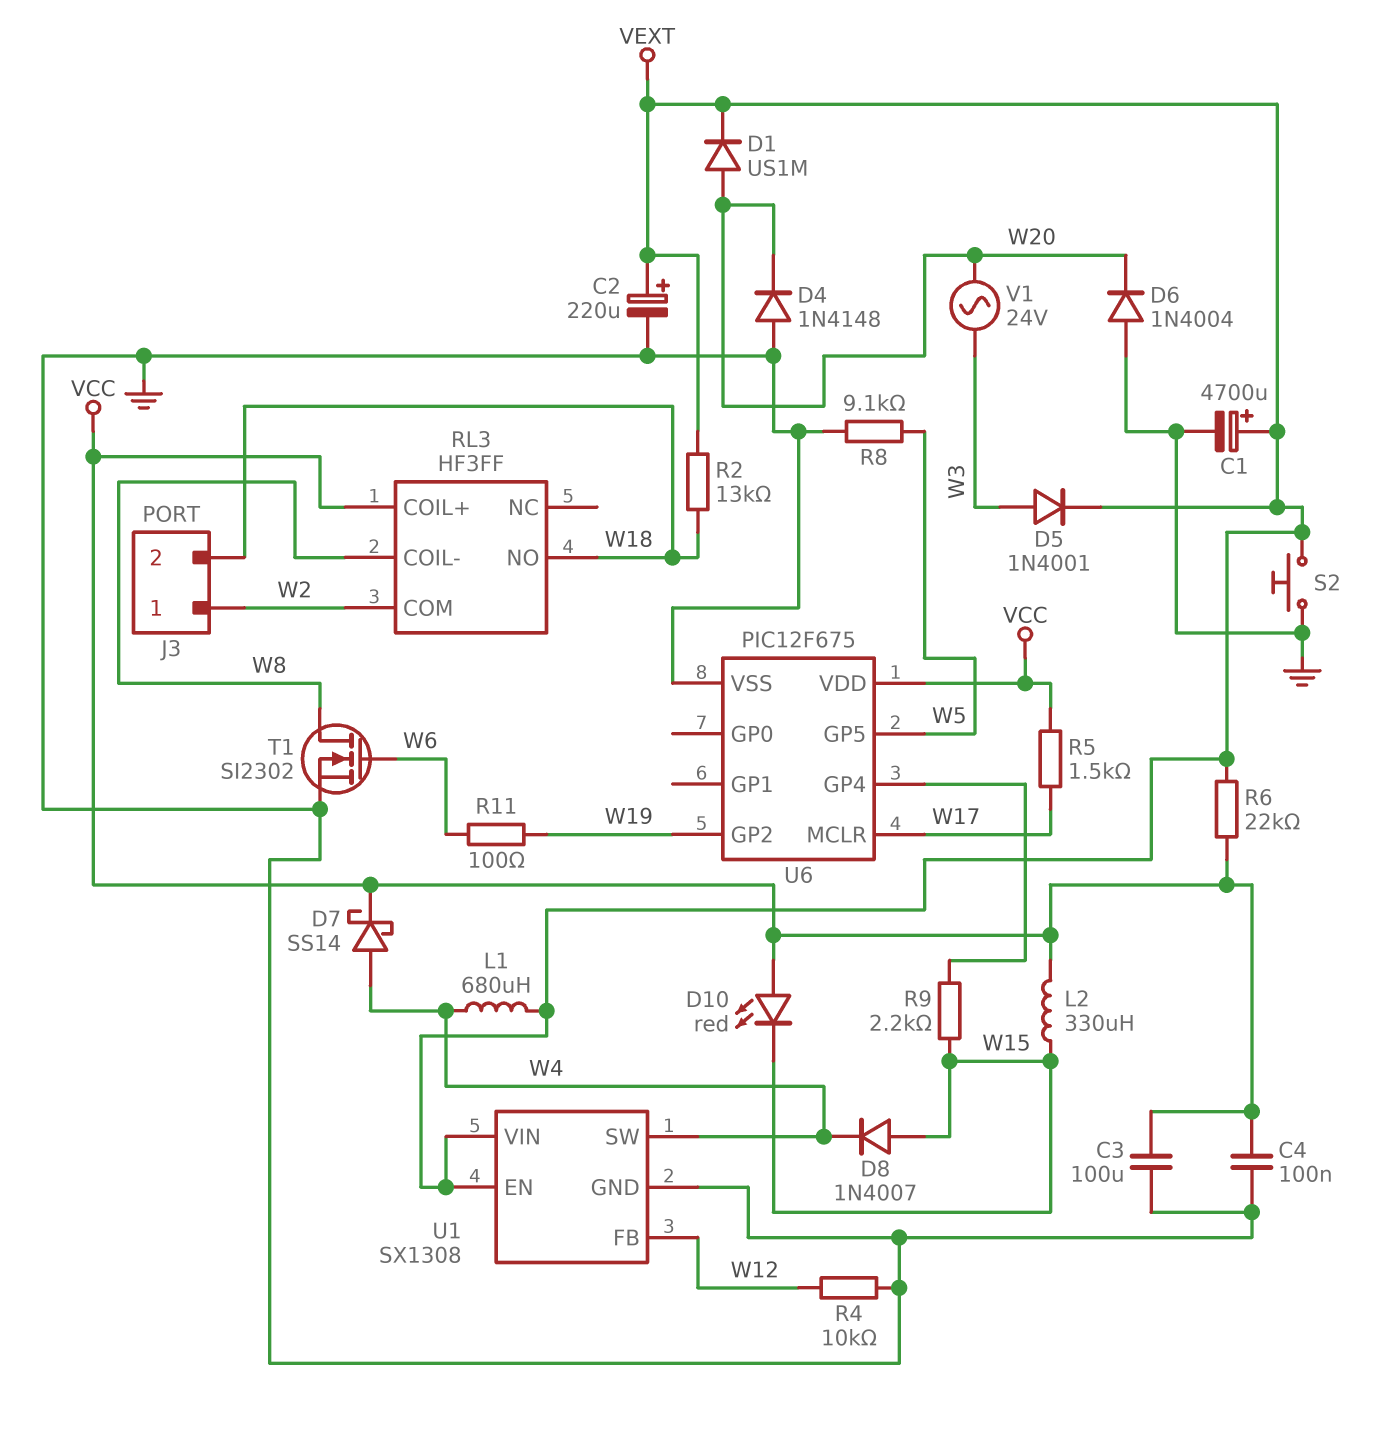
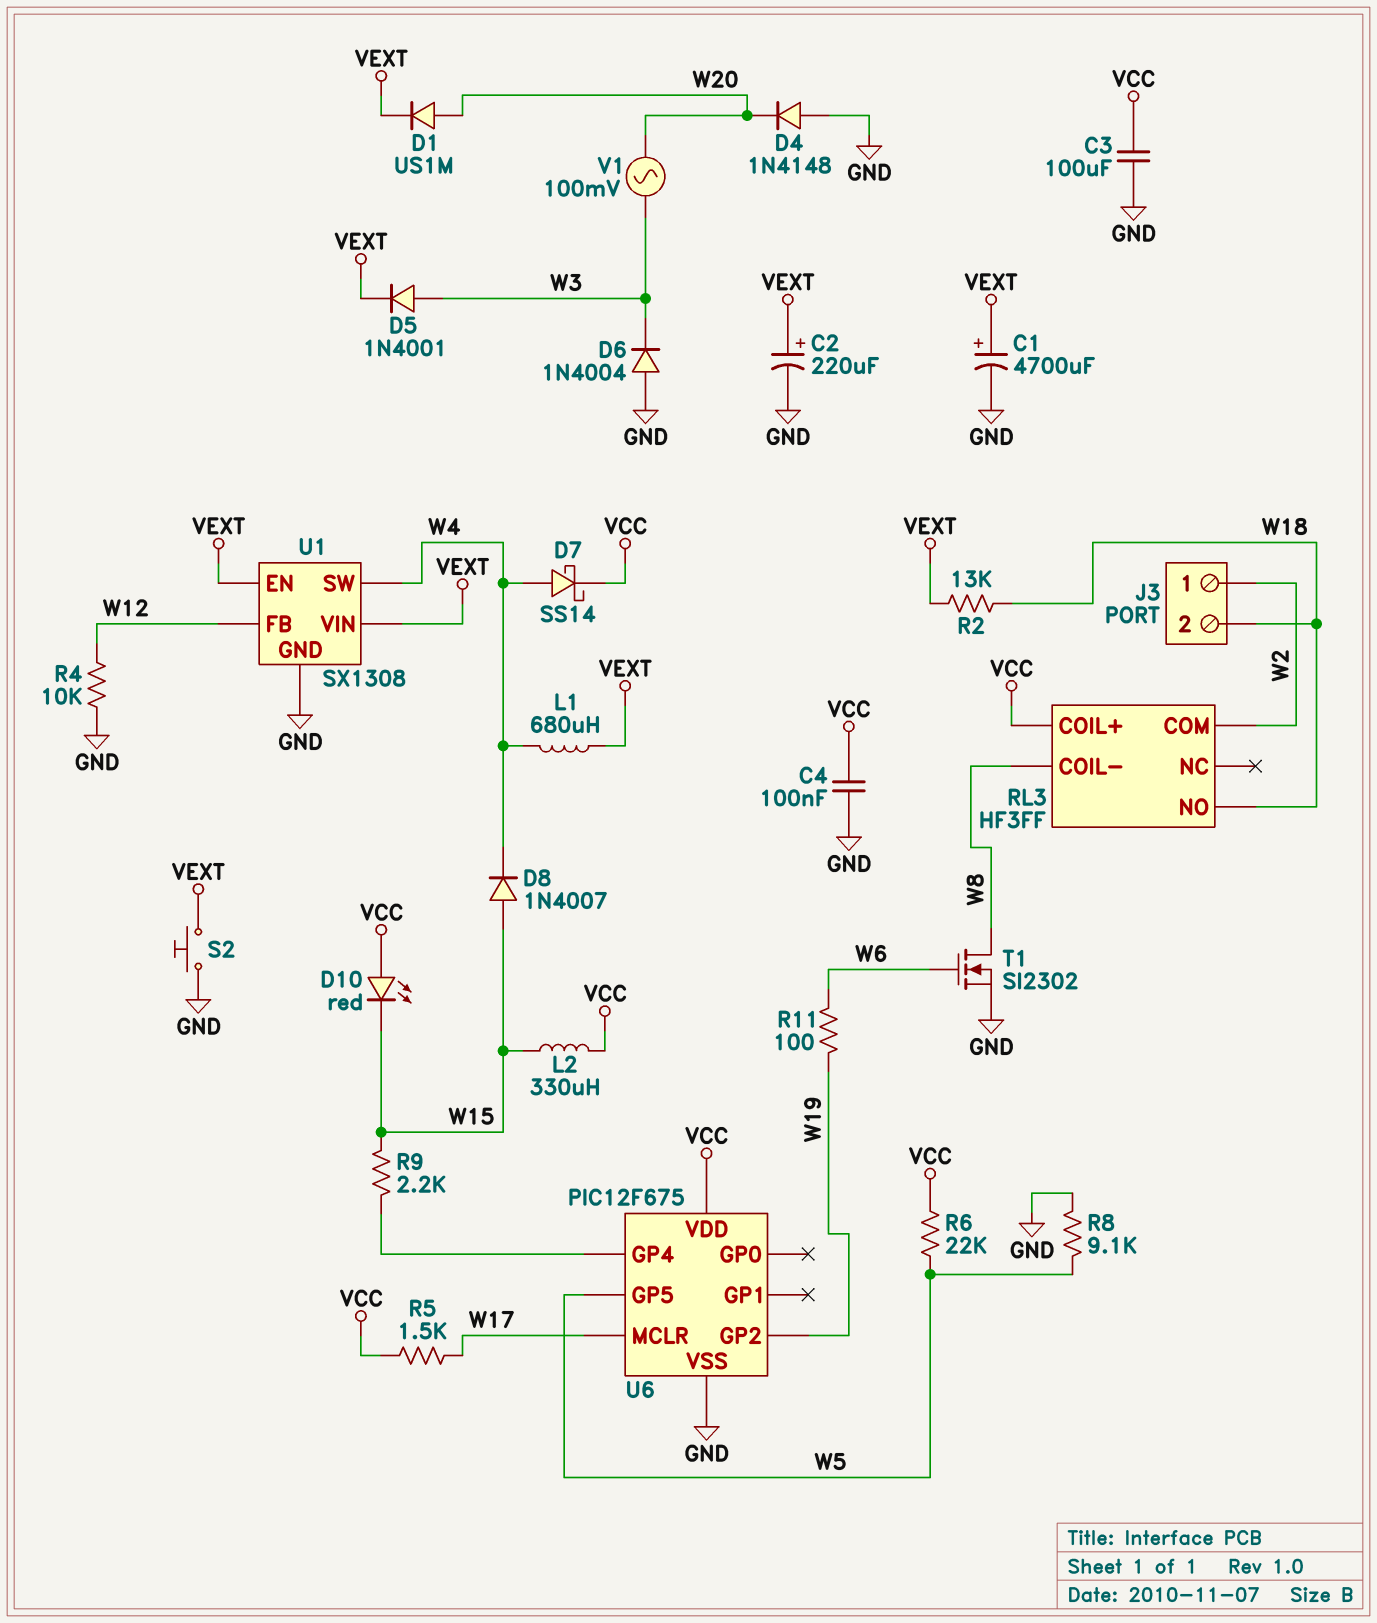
D6: diode 1N4004 (A GND, K W20) -> diode 1N4004 (A GND, K W3)
R6: 22k (VCC, VEXT) -> 22k (VCC, W5)
V1: AC 24V (W3, W20) -> AC 100mV (W3, W20)

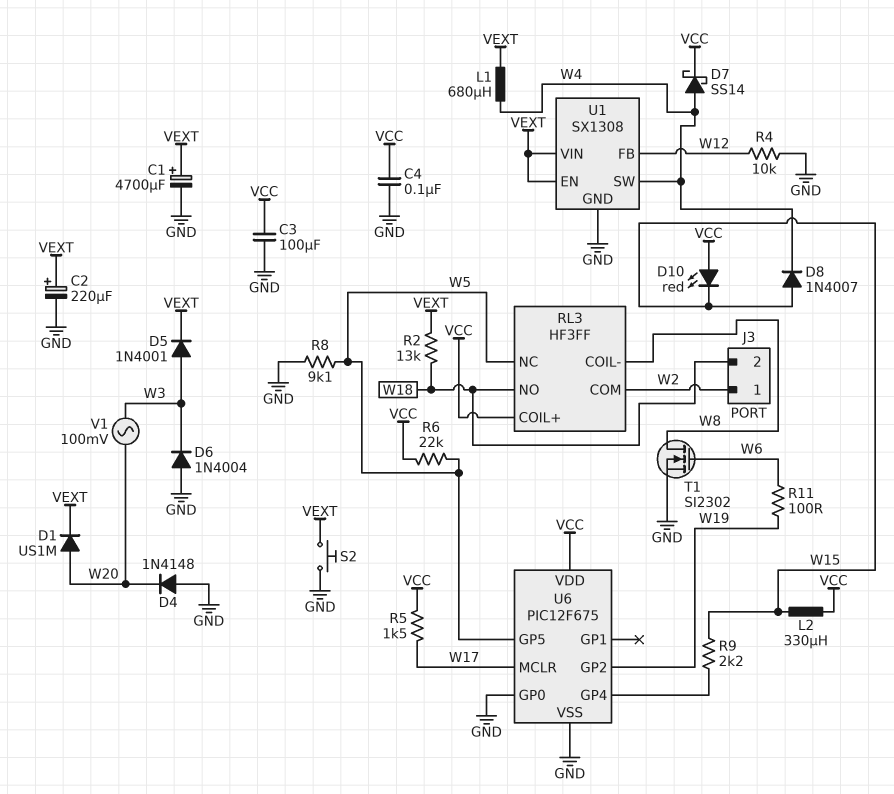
RL3 pin NC: none -> W5
U6 pin GP0: none -> GND

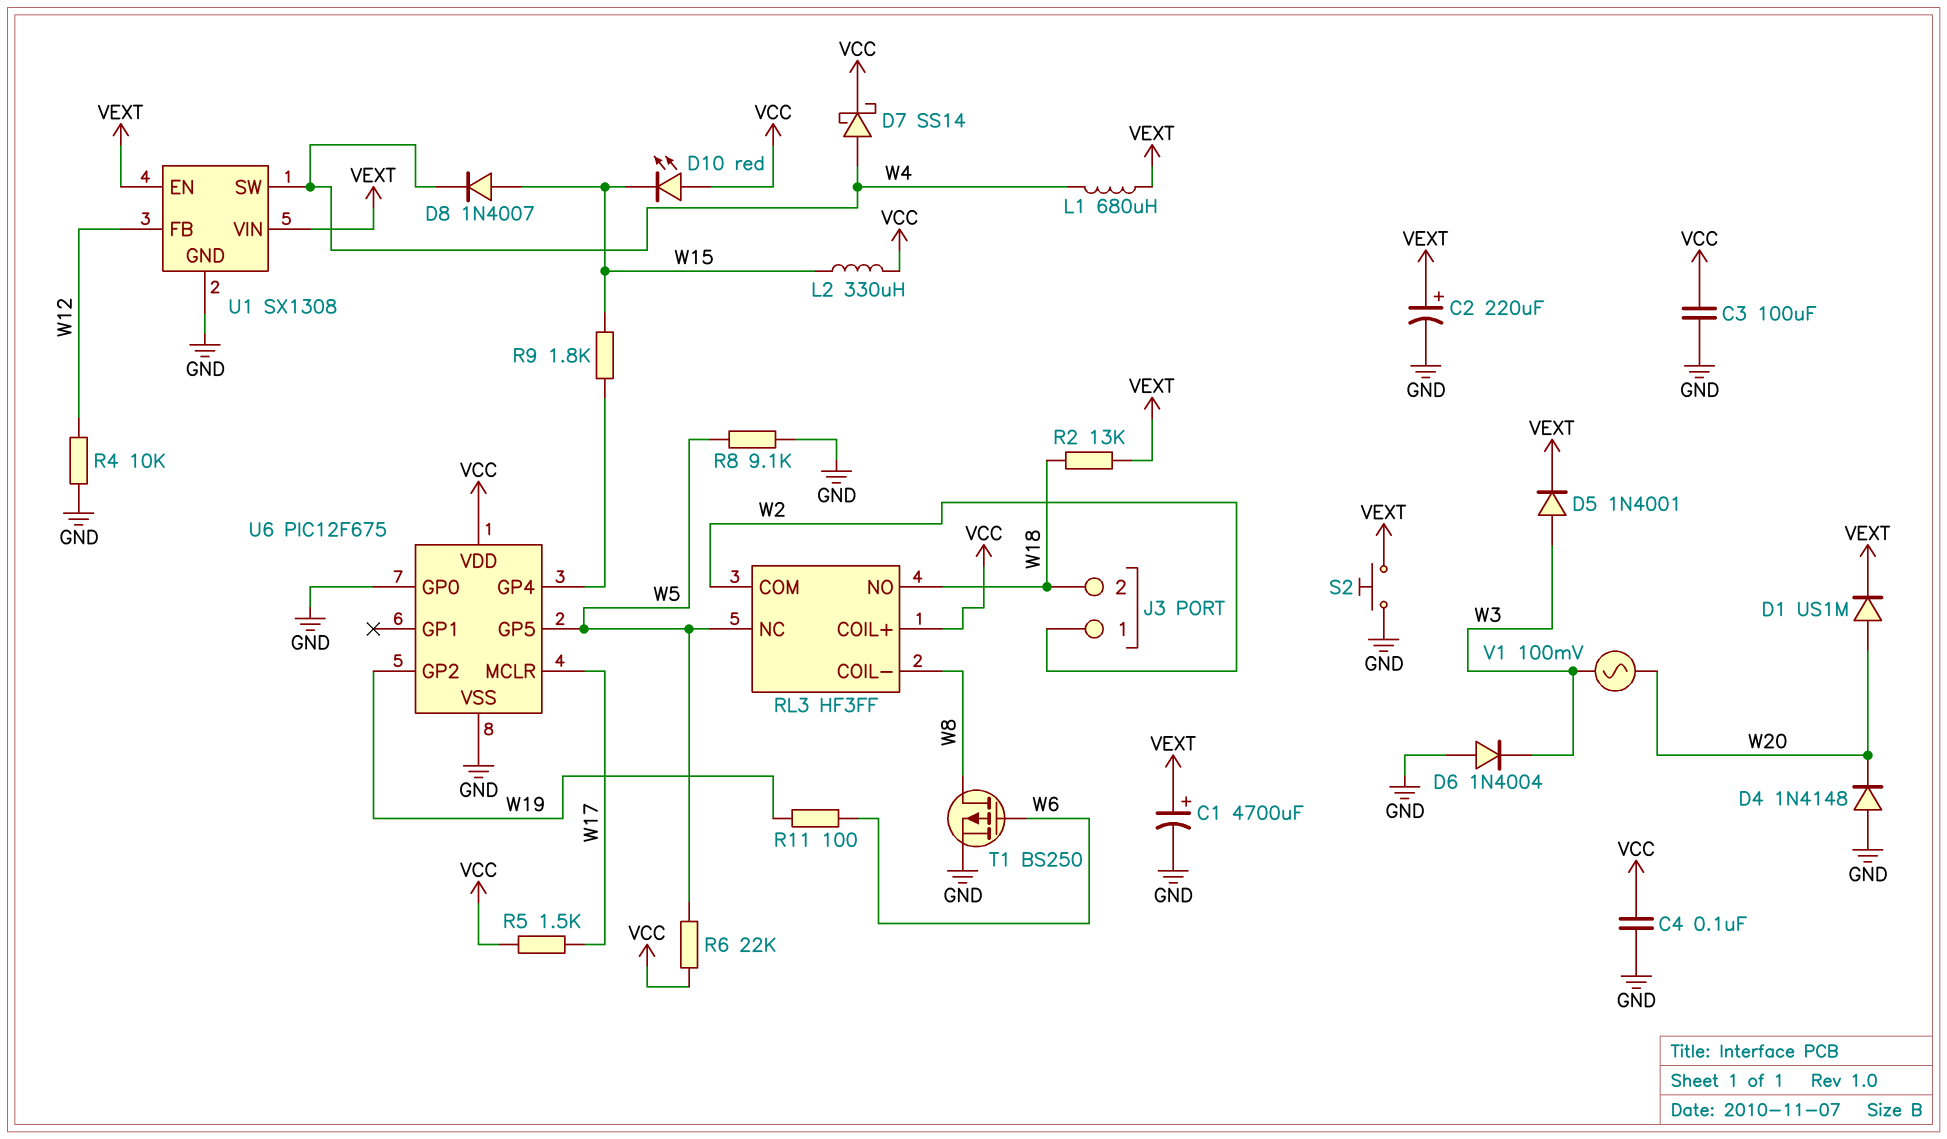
R9: 2.2k (U6/GP4, W15) -> 1.8k (U6/GP4, W15)
T1: NMOS SI2302 (G W6, D W8, S GND) -> PMOS BS250 (G W6, D W8, S GND)

